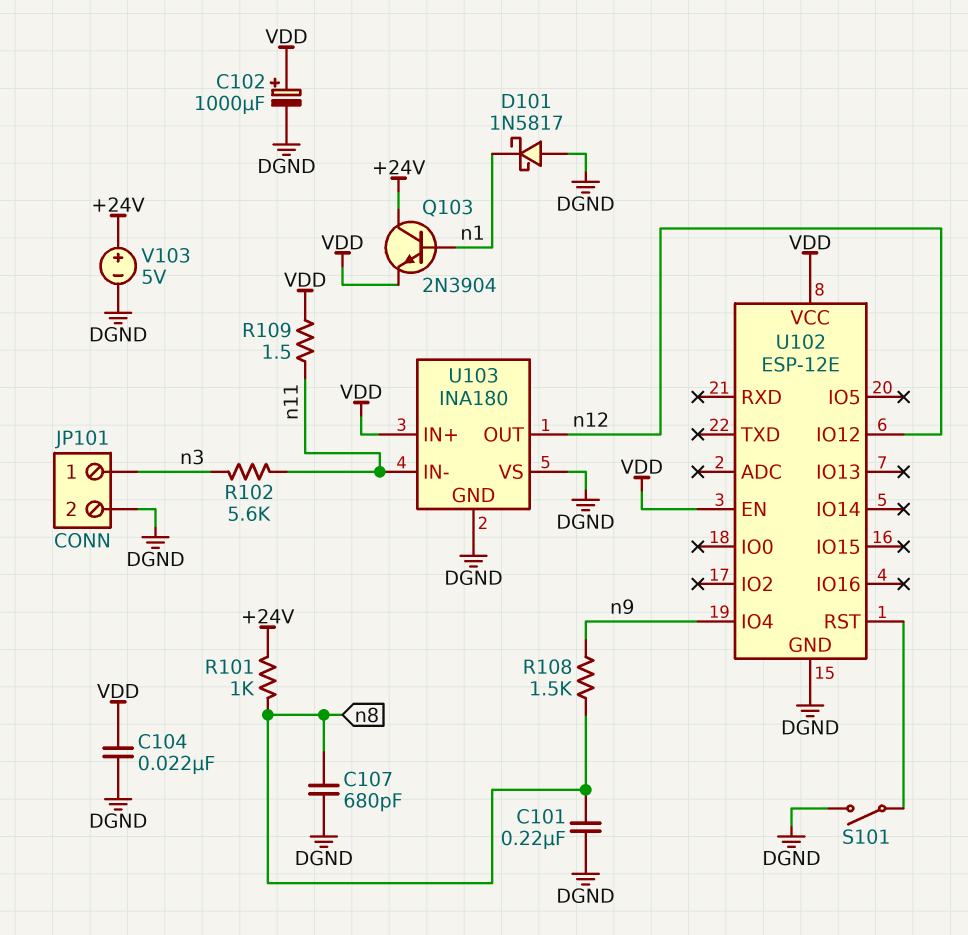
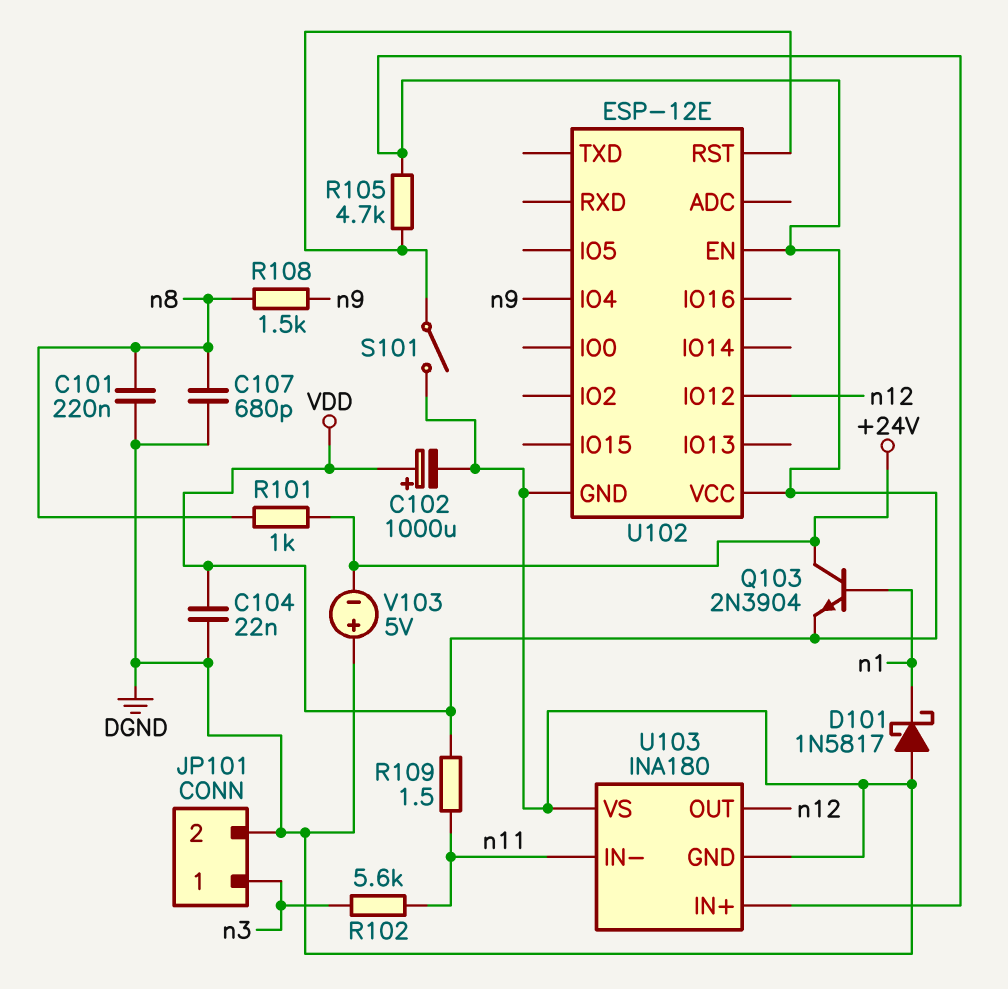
R105: none -> 4.7k (U102/RST, VDD)
V103: 5V (plus +24V, minus DGND) -> 5V (plus DGND, minus +24V)

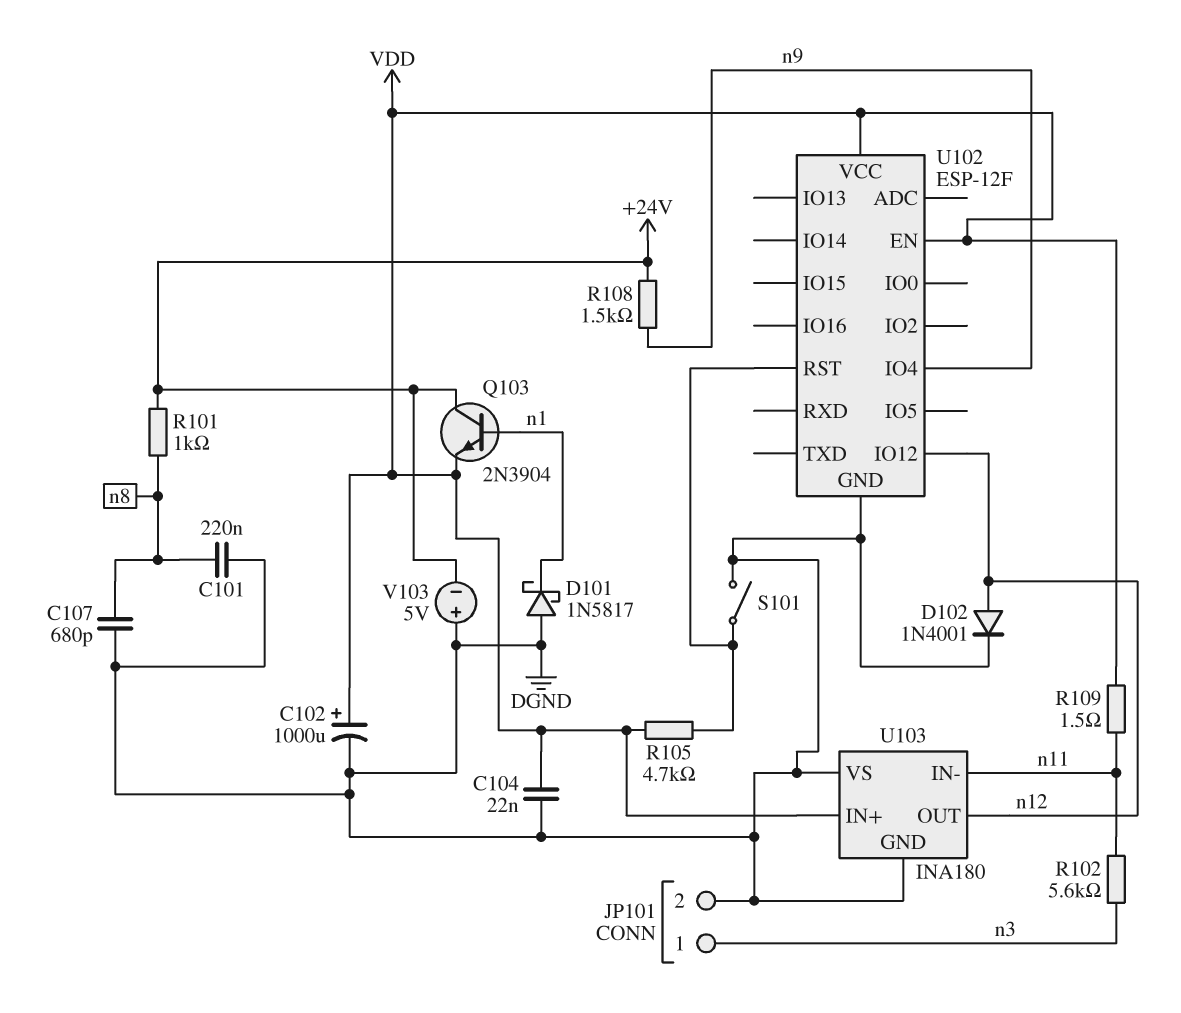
D102: none -> diode 1N4001 (A n12, K DGND)
R108: 1.5k (n8, n9) -> 1.5k (+24V, n9)
U102: ESP-12E -> ESP-12F

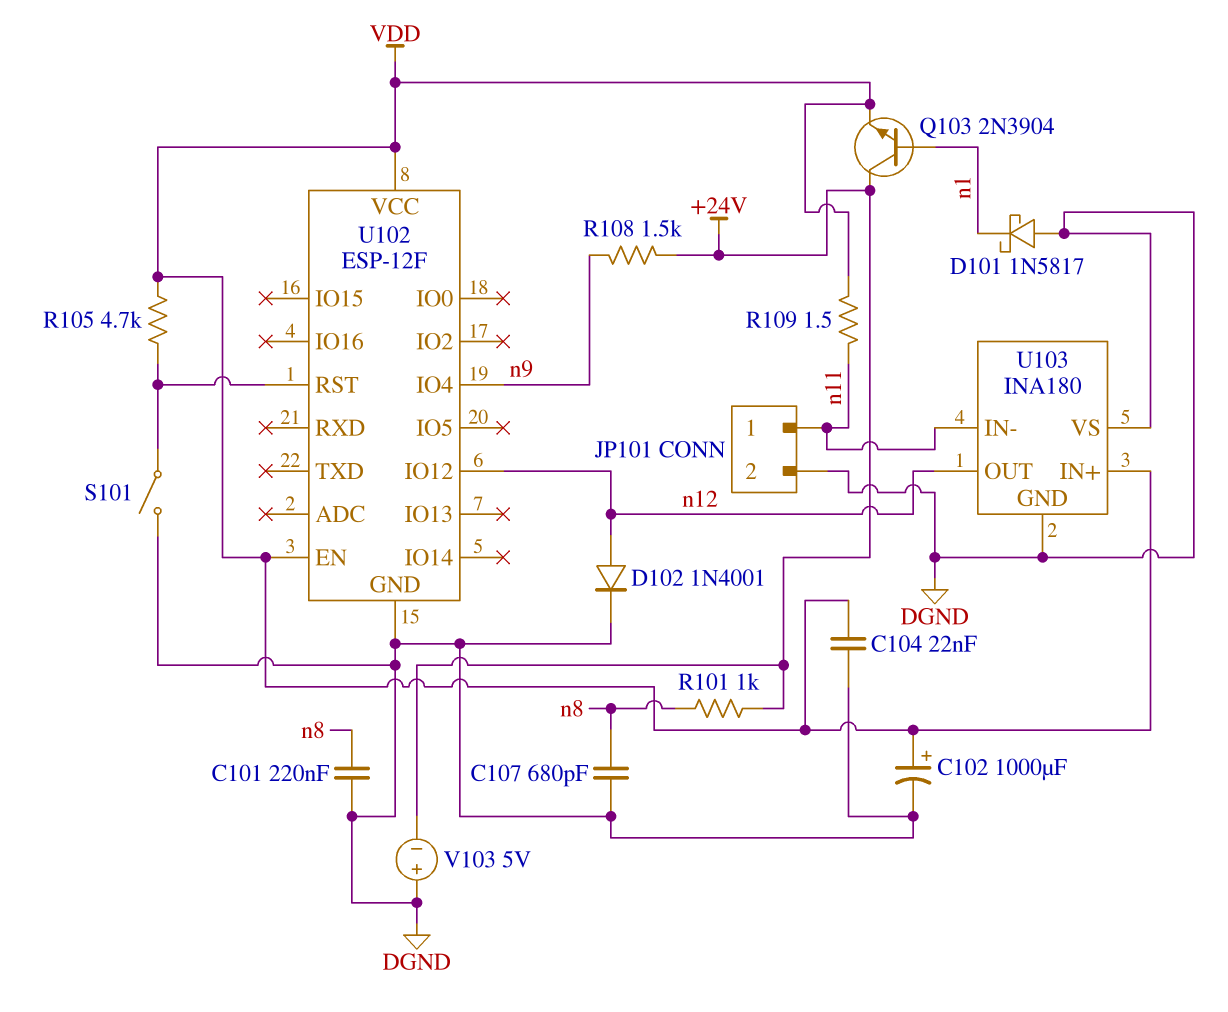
JP101 pin 1: n3 -> n11
R102: 5.6k (n3, n11) -> none

